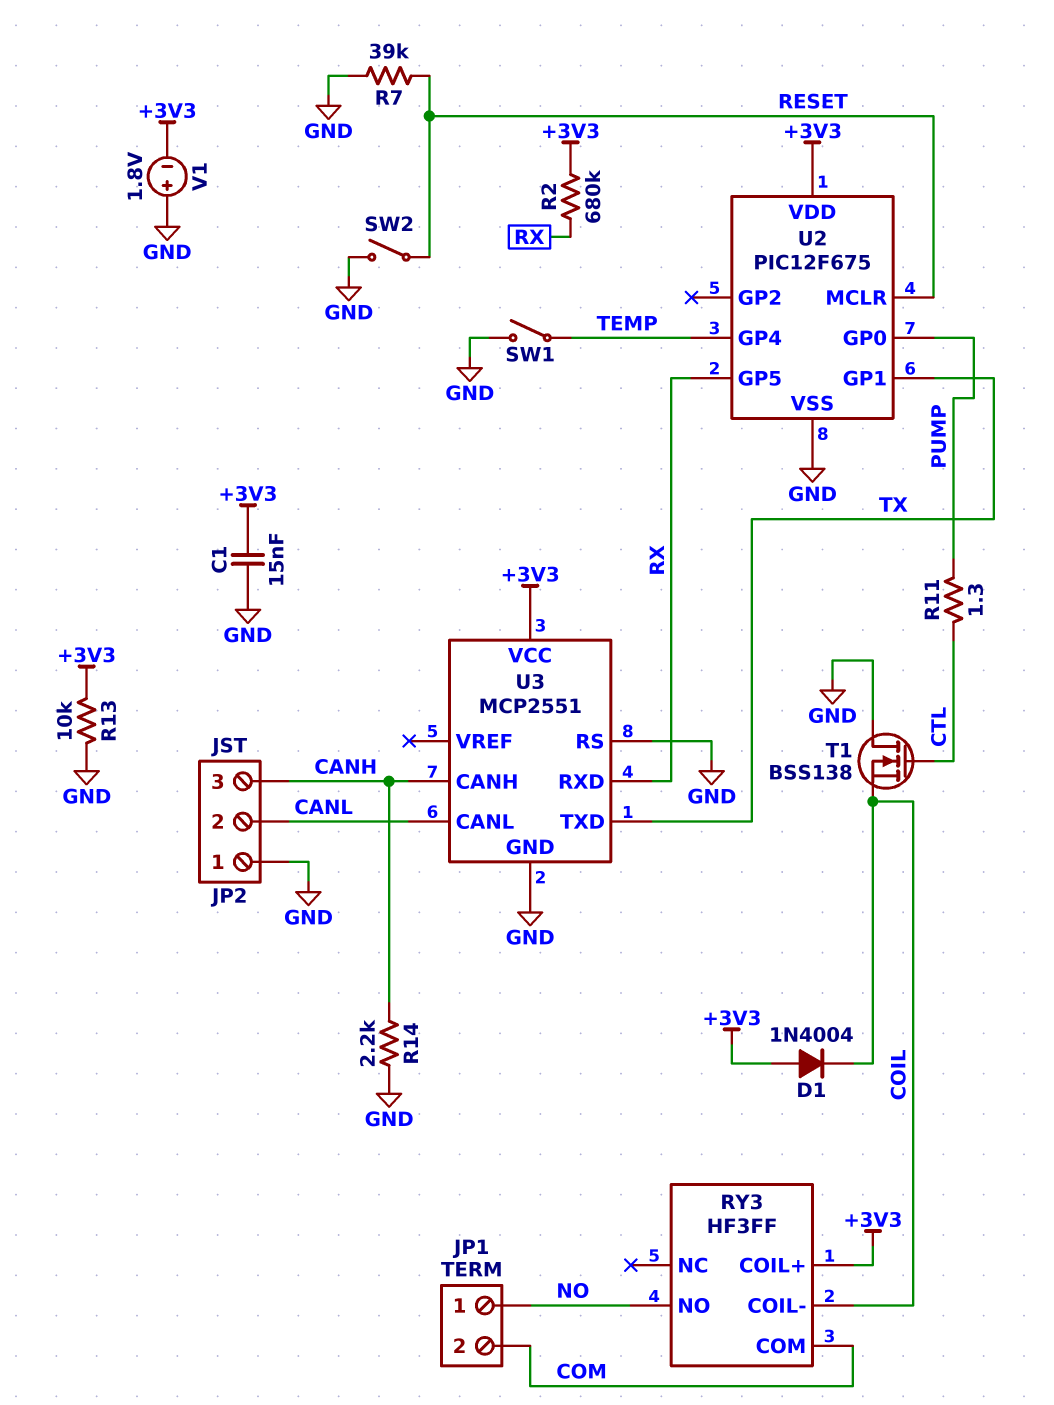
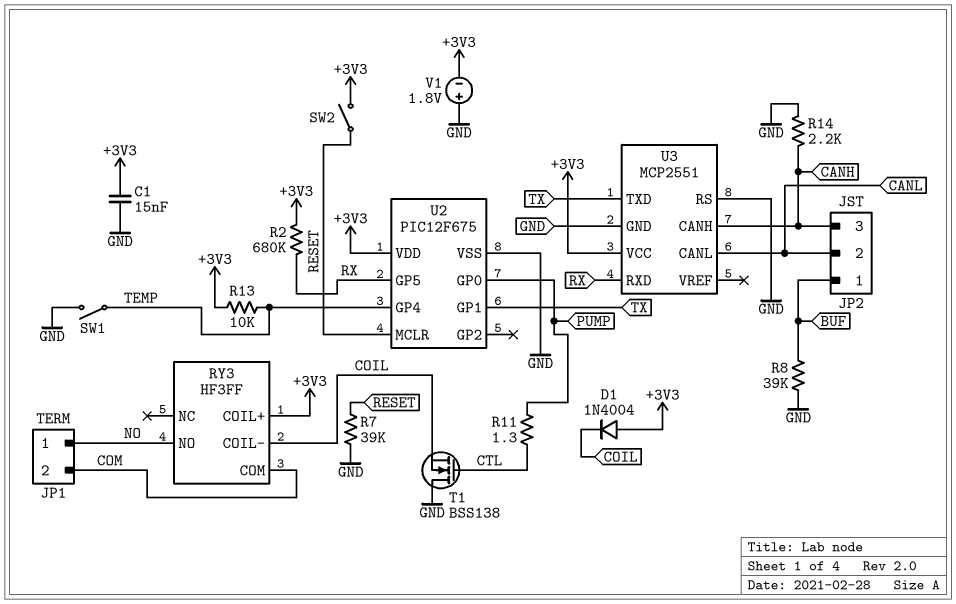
JP2 pin 1: GND -> BUF
R8: none -> 39k (BUF, GND)
R13: 10k (+3V3, GND) -> 10k (+3V3, TEMP)
SW2: switch (GND, RESET) -> switch (+3V3, RESET)

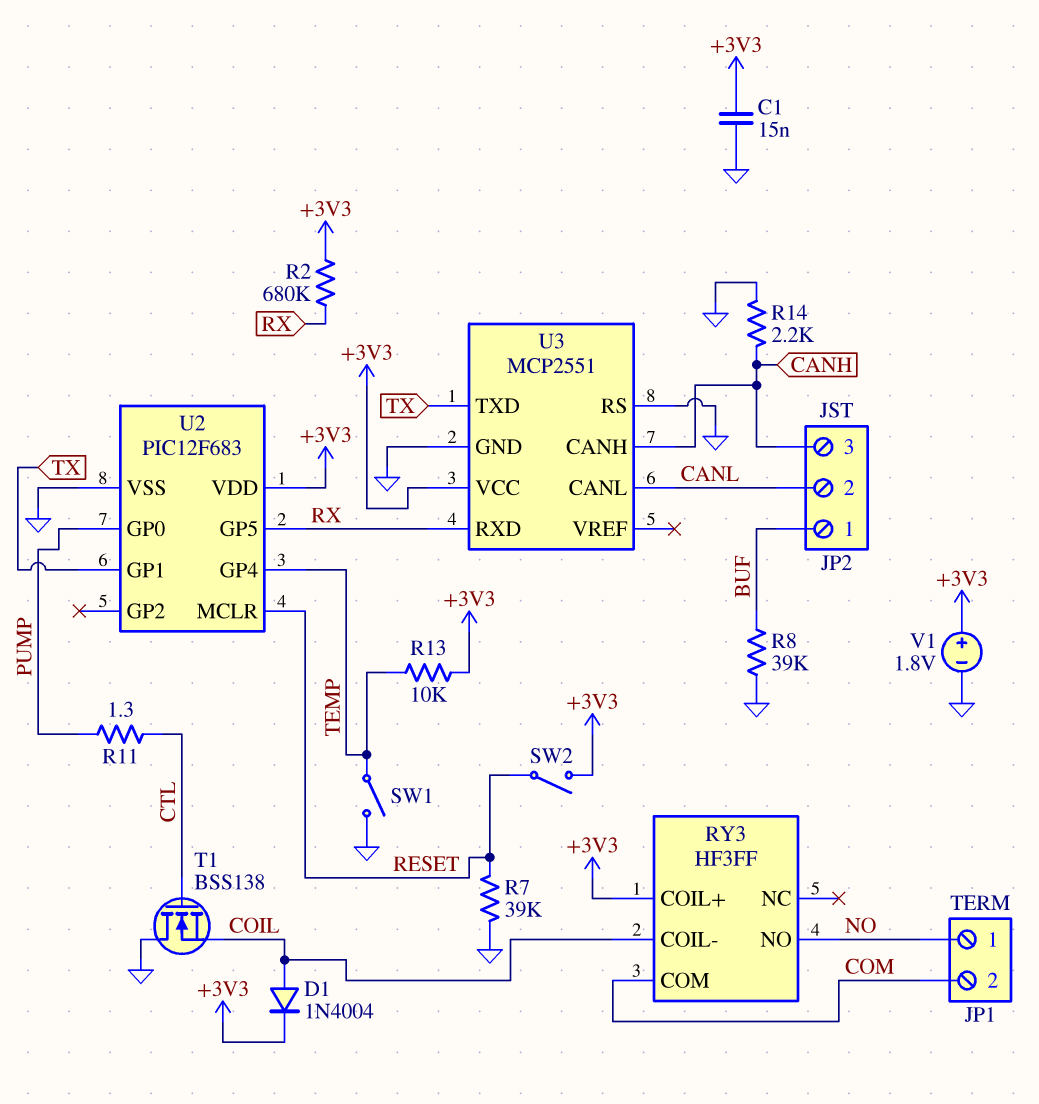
D1: diode 1N4004 (A +3V3, K COIL) -> diode 1N4004 (A COIL, K +3V3)
U2: PIC12F675 -> PIC12F683
V1: 1.8V (plus GND, minus +3V3) -> 1.8V (plus +3V3, minus GND)

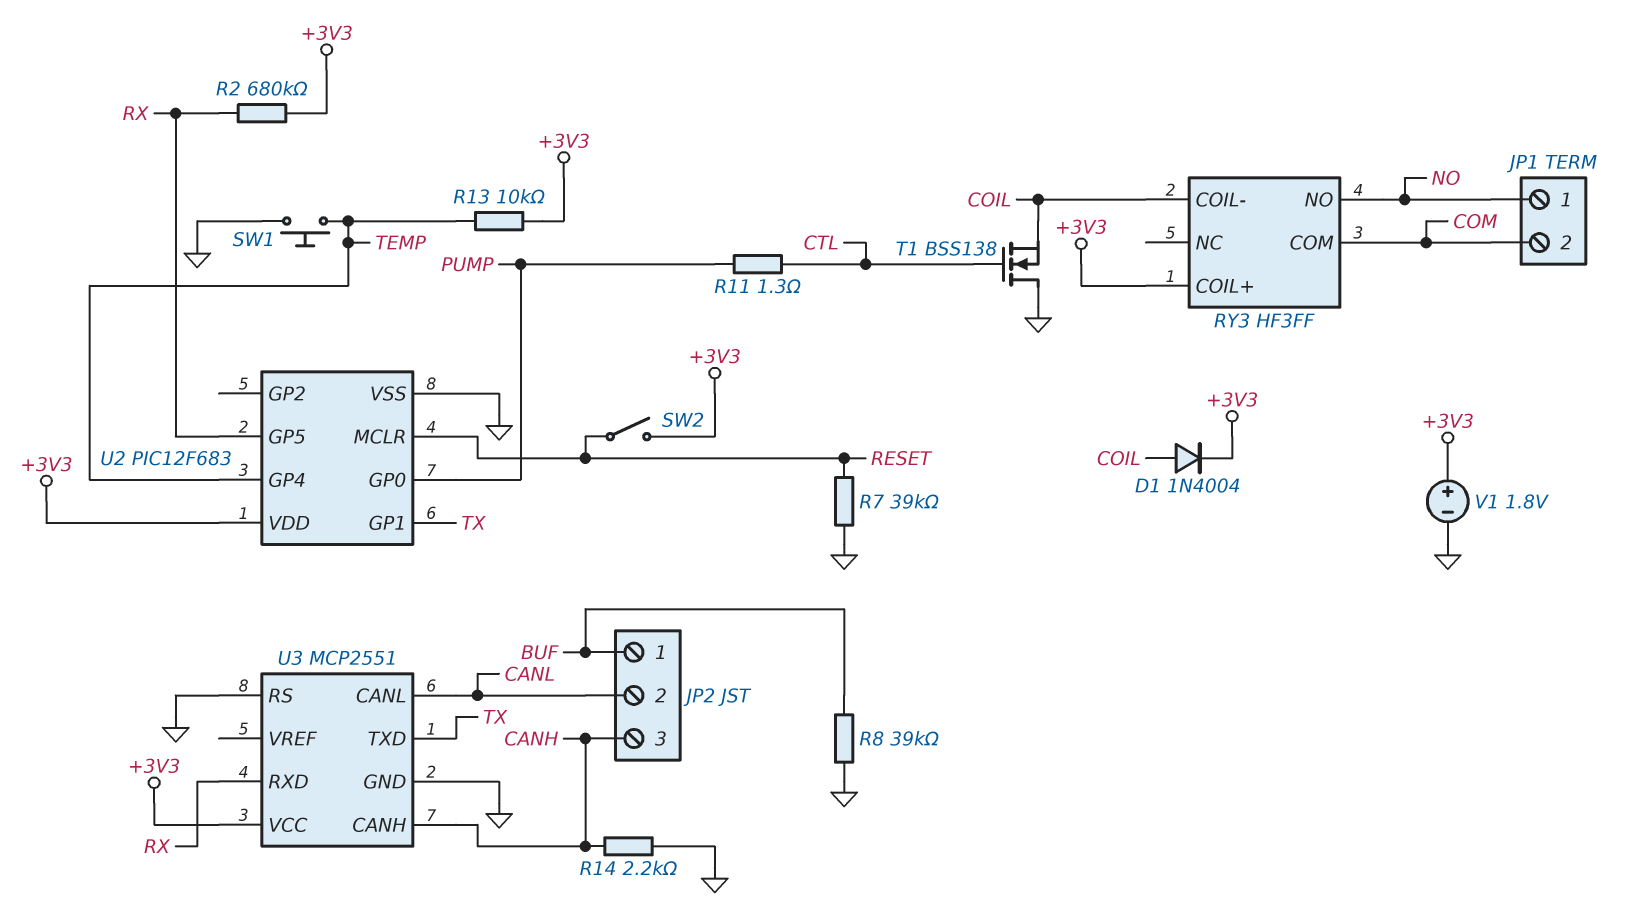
C1: 15nF (+3V3, GND) -> none
SW1: switch (GND, TEMP) -> button (GND, TEMP)

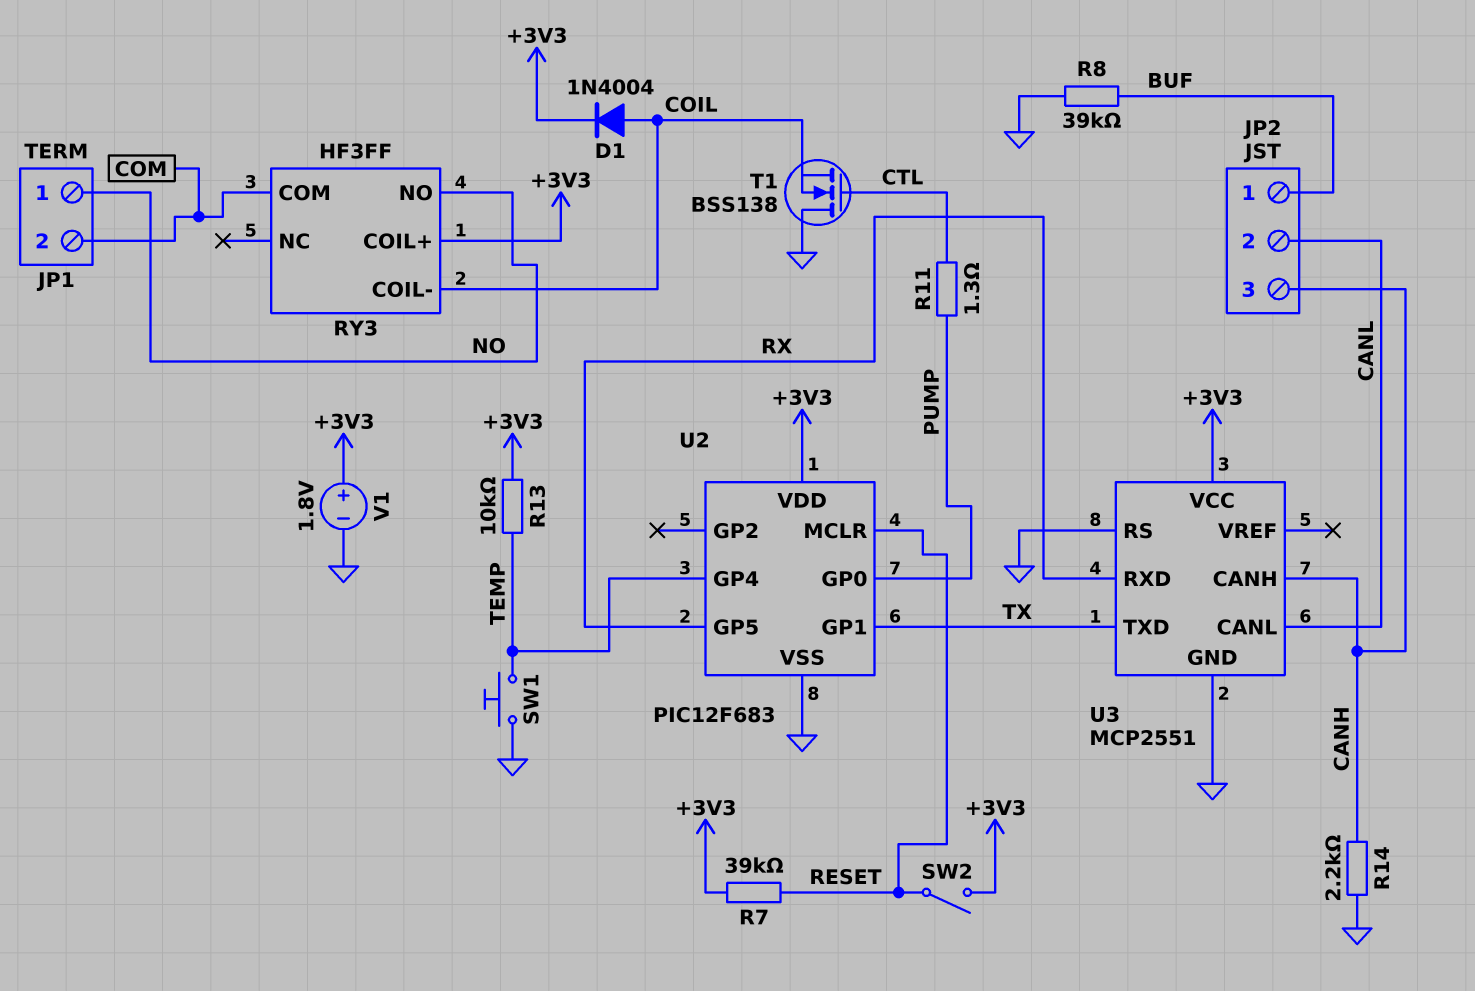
R2: 680k (+3V3, RX) -> none
R7: 39k (GND, RESET) -> 39k (+3V3, RESET)

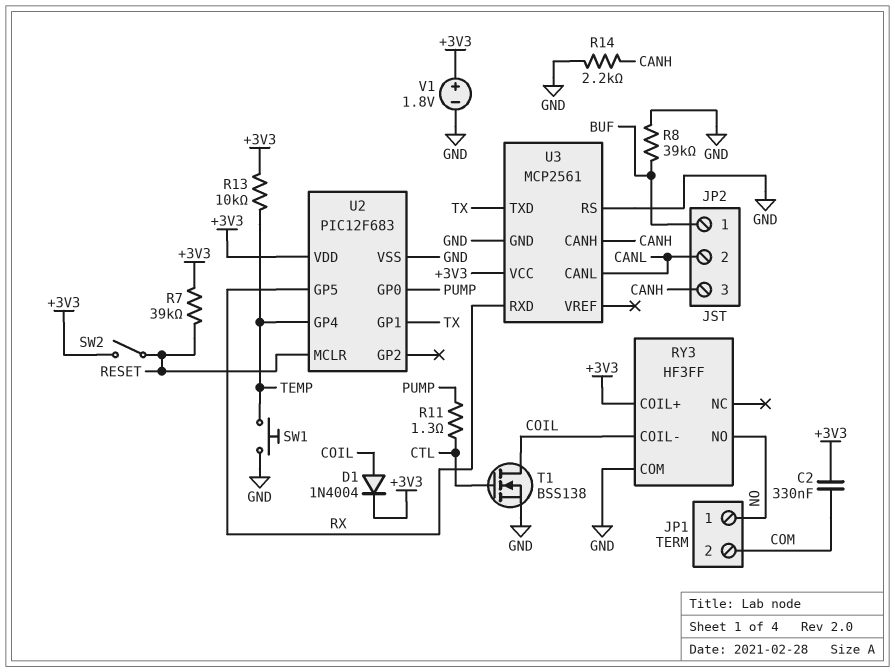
C2: none -> 330nF (+3V3, COM)
RY3 pin COM: COM -> GND
T1: NMOS BSS138 (G CTL, D GND, S COIL) -> NMOS BSS138 (G CTL, D COIL, S GND)
U3: MCP2551 -> MCP2561

